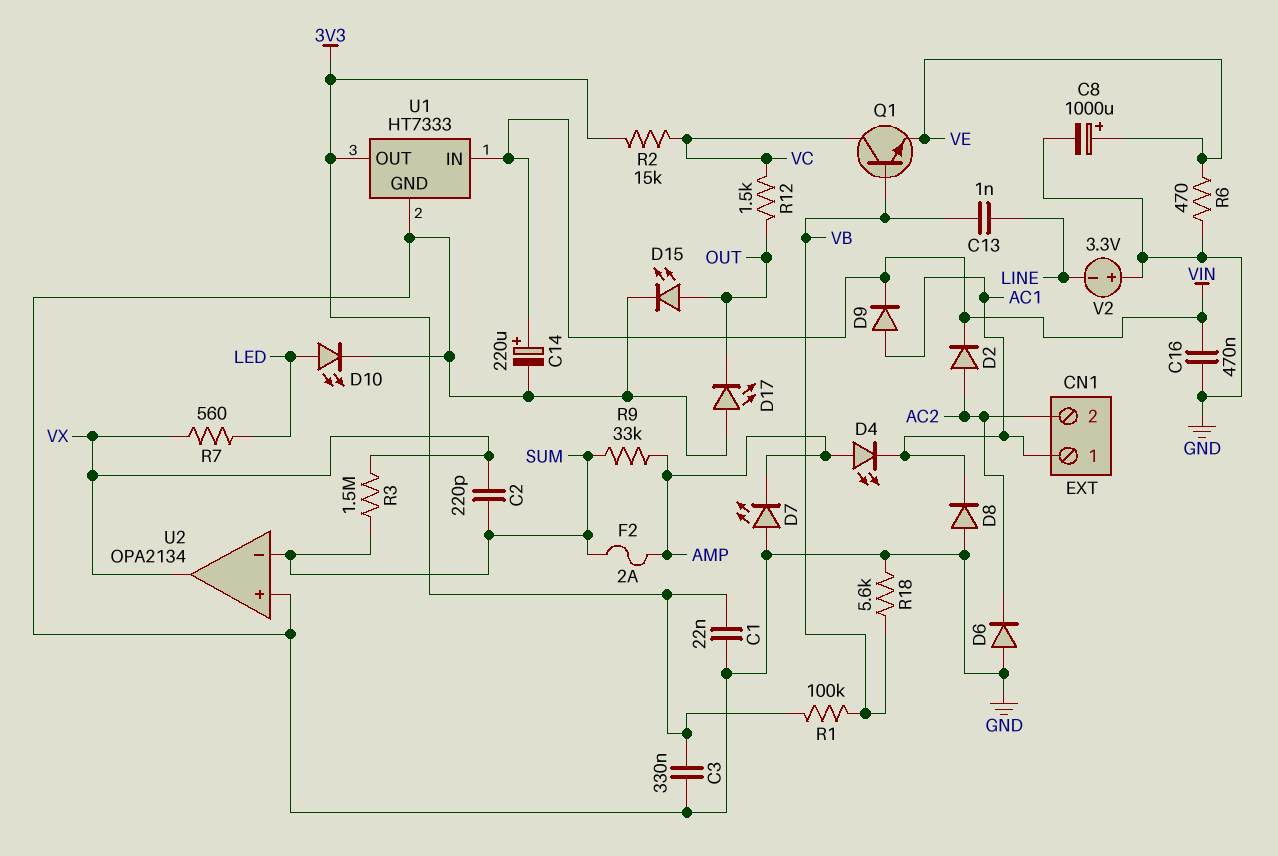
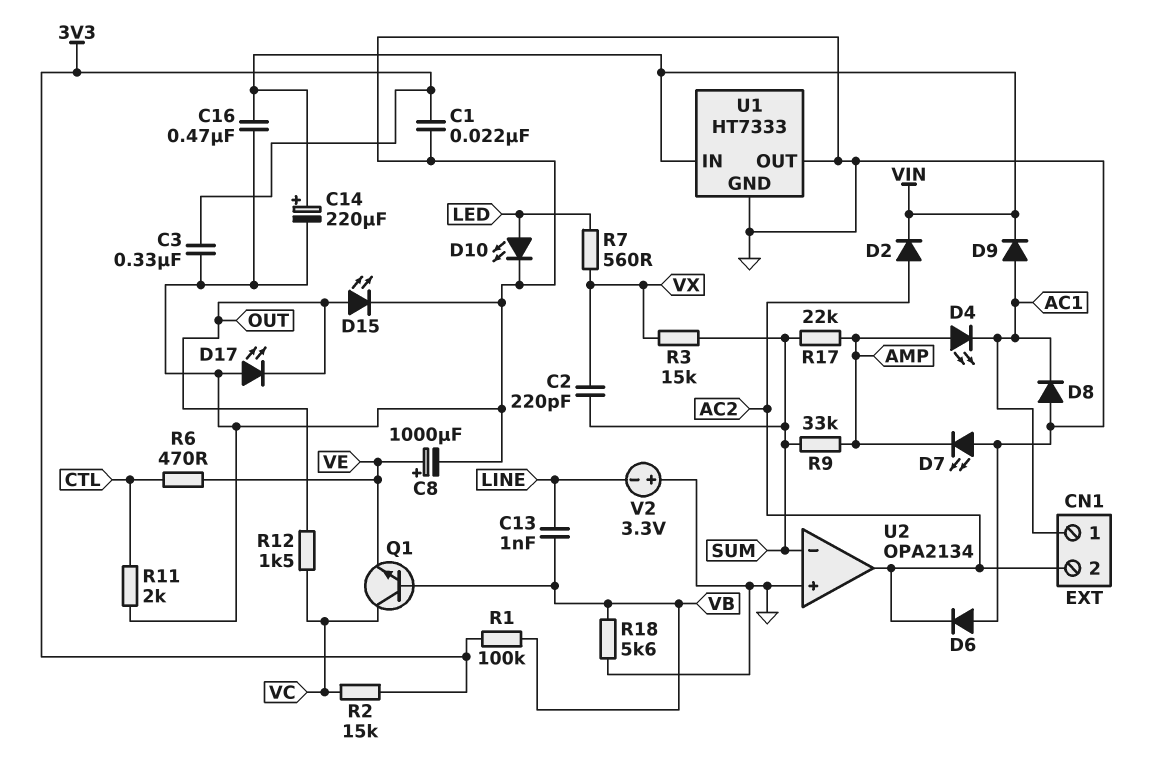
F2: 2A (AMP, SUM) -> none
R3: 1.5M (SUM, VX) -> 15k (SUM, VX)
R6: 470 (GND, VE) -> 470 (CTL, VE)
R11: none -> 2k (CTL, GND)
R17: none -> 22k (AMP, SUM)
U1 pin OUT: 3V3 -> GND
U2 pin out: VX -> AC2

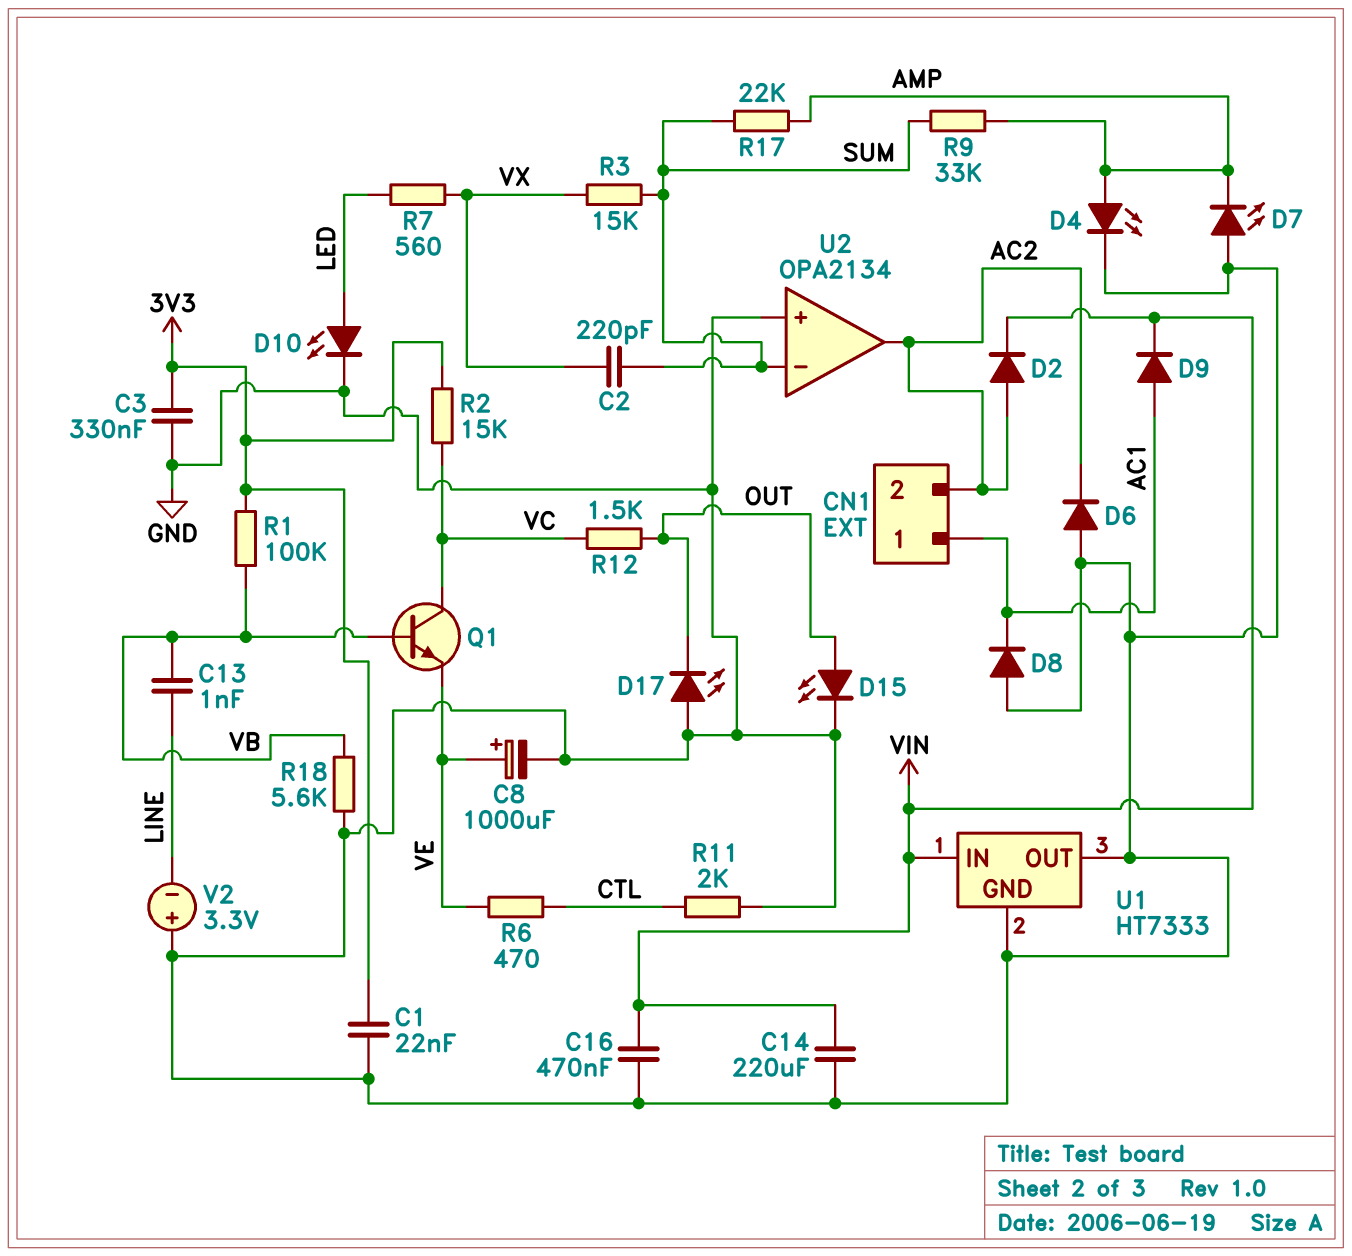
C14: 220uF (plus VIN, minus GND) -> 220uF (GND, VIN)
D4: LED (A AMP, K AC1) -> LED (A AMP, K GND)

